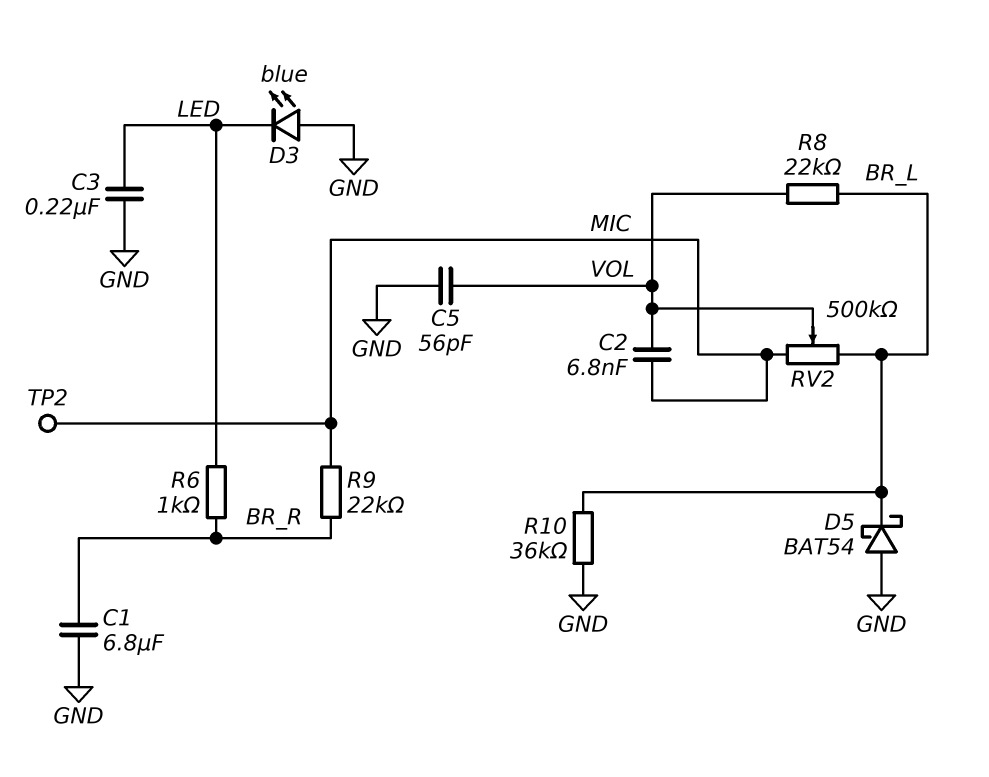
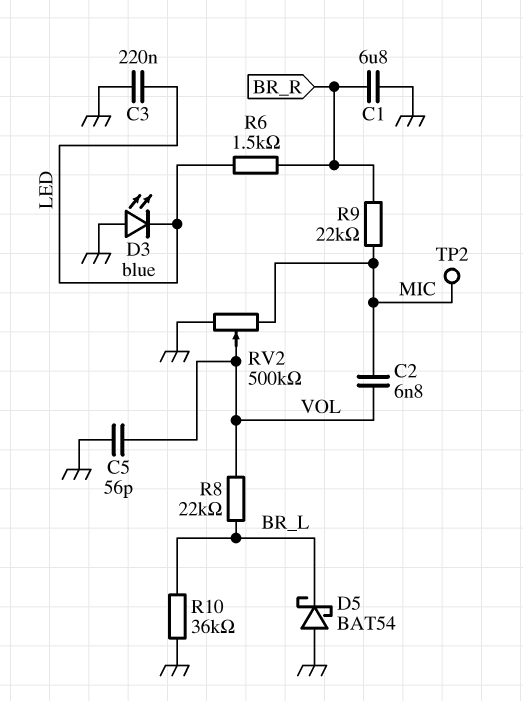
R6: 1k (BR_R, LED) -> 1.5k (BR_R, LED)
RV2: 500k (BR_L, MIC, wiper VOL) -> 500k (GND, MIC, wiper VOL)

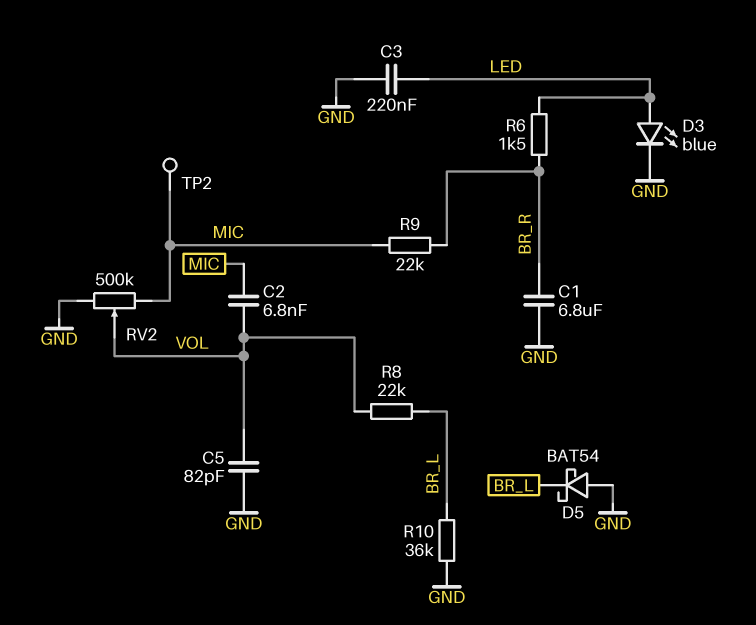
C5: 56pF (GND, VOL) -> 82pF (GND, VOL)
D3: LED blue (A GND, K LED) -> LED blue (A LED, K GND)

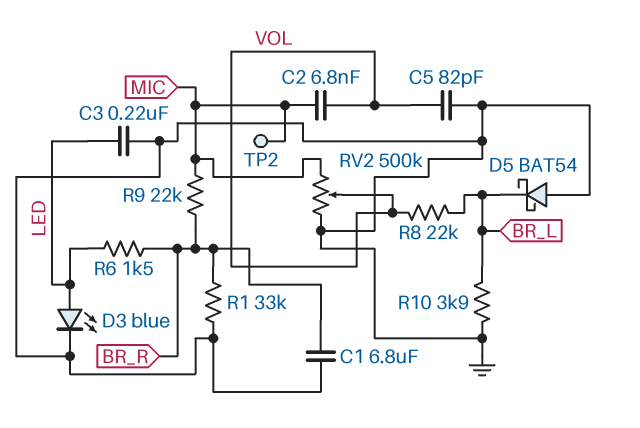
R1: none -> 33k (BR_R, GND)
R10: 36k (BR_L, GND) -> 3.9k (BR_L, GND)

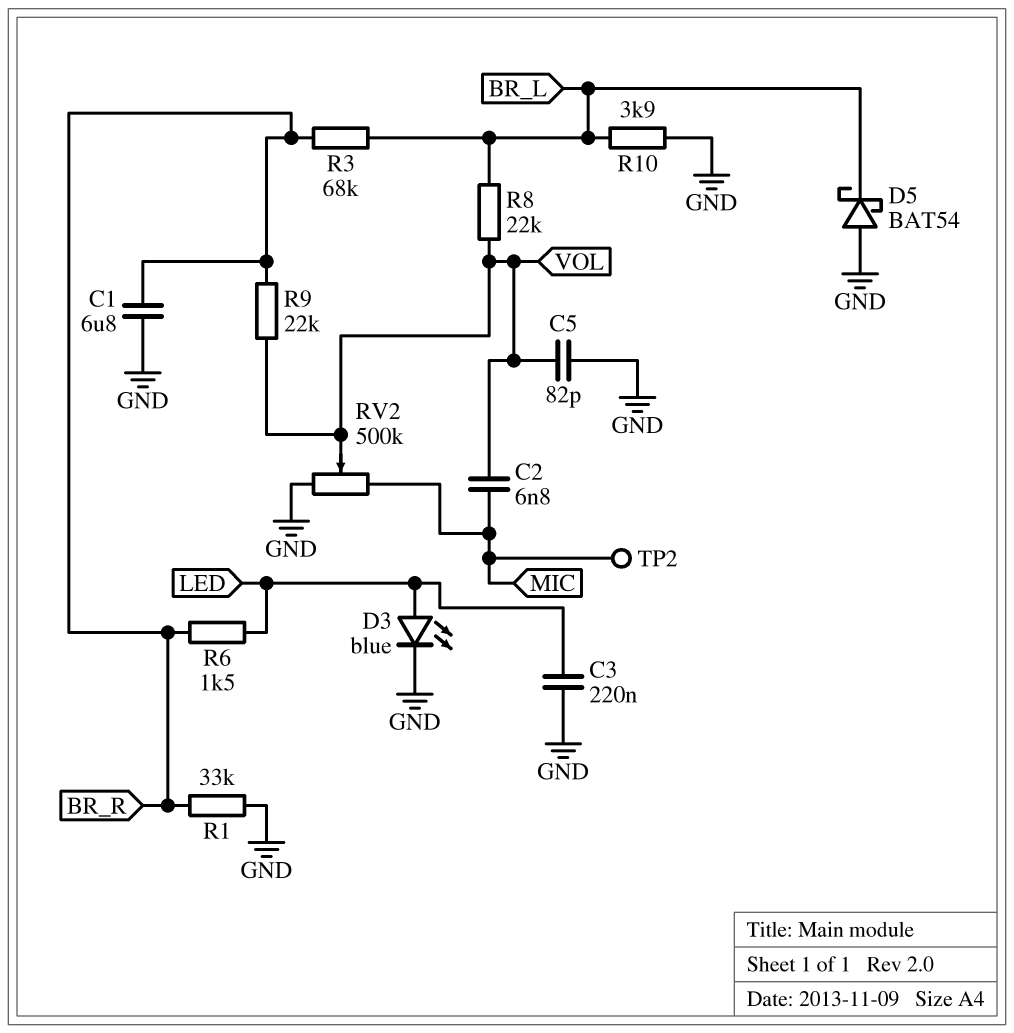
R3: none -> 68k (BR_L, BR_R)
R9: 22k (BR_R, MIC) -> 22k (BR_R, VOL)

